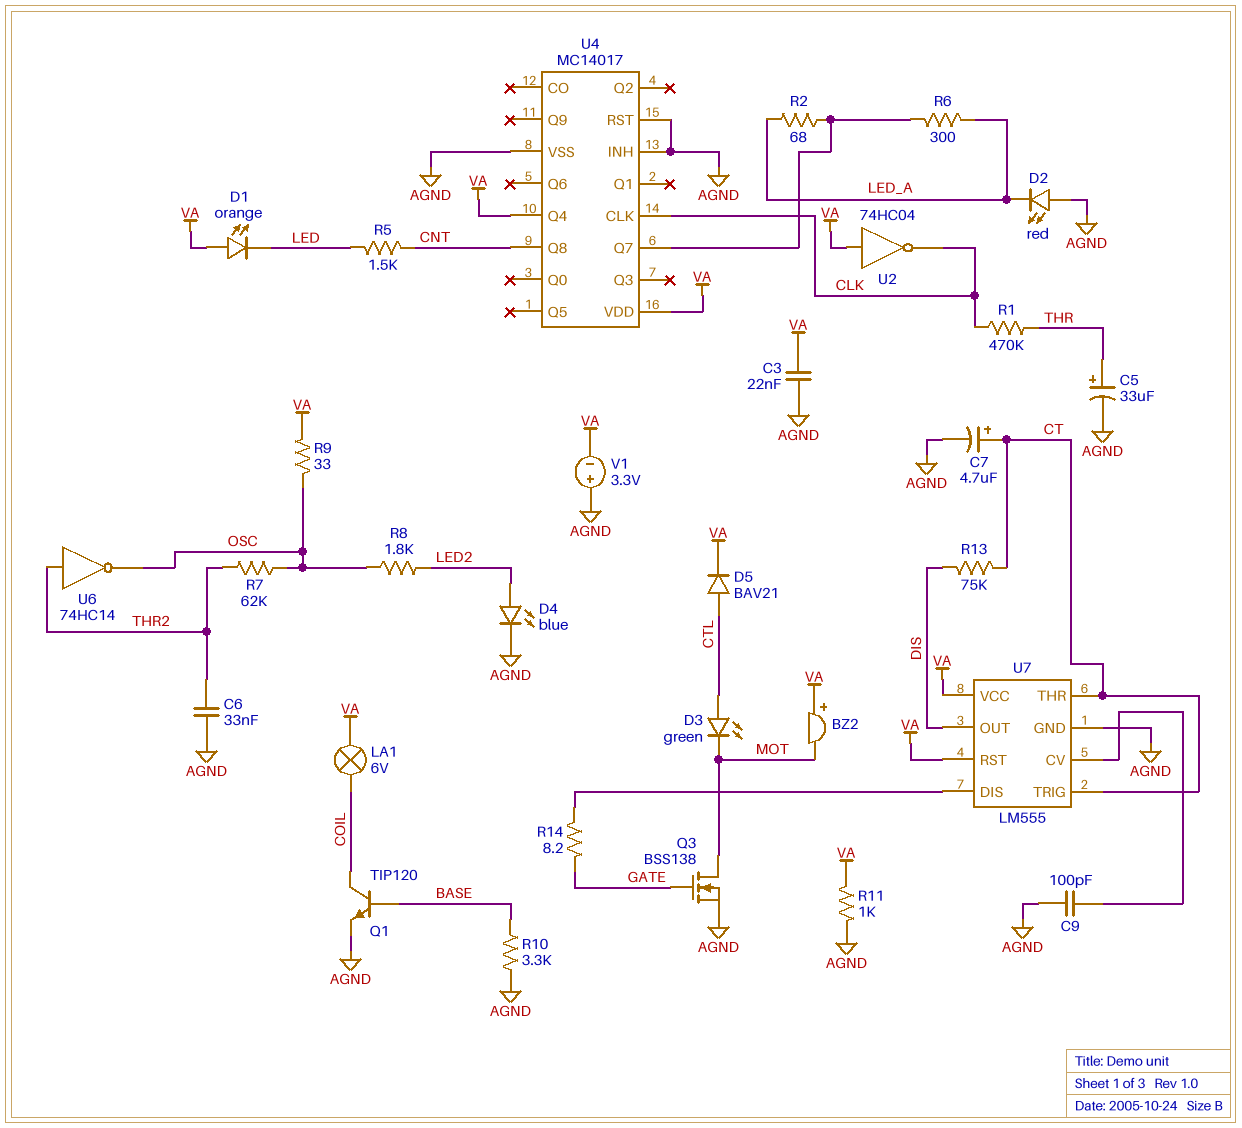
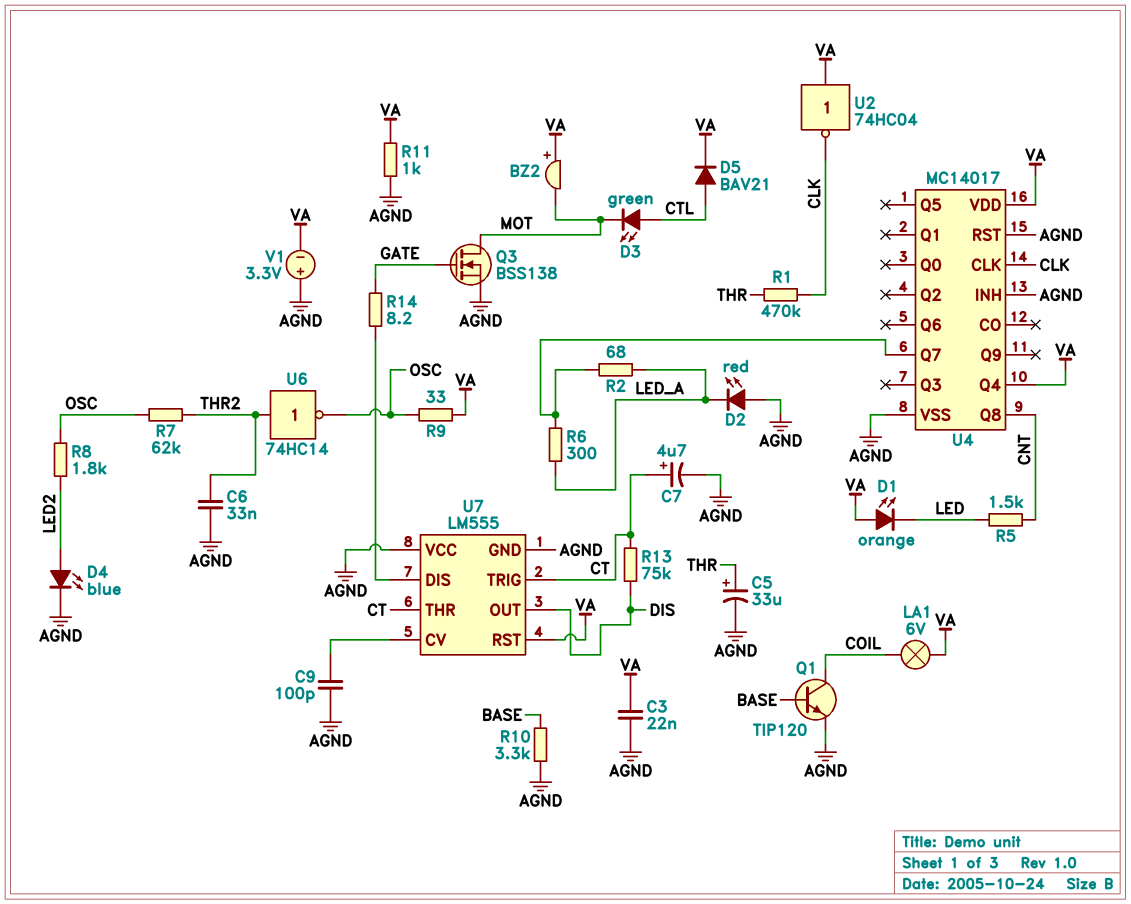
U7 pin VCC: VA -> AGND

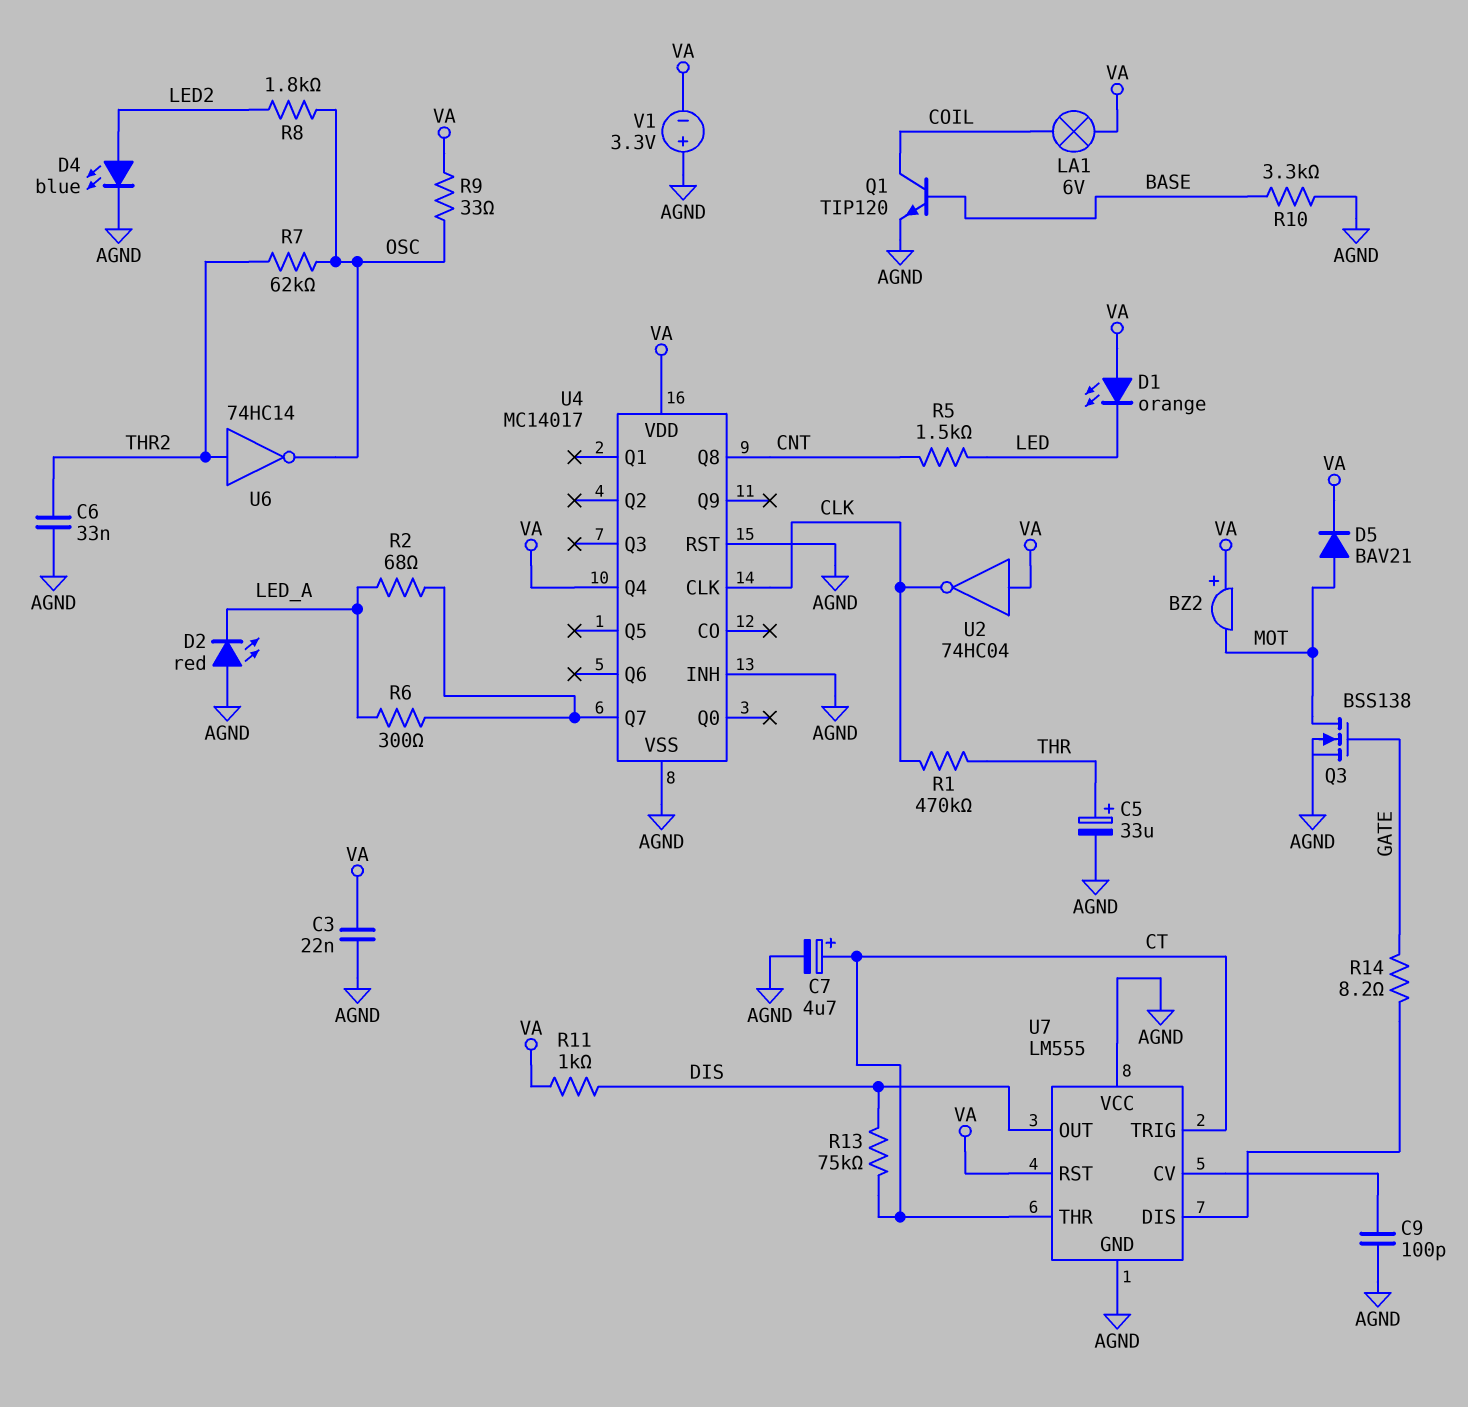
D3: LED green (A CTL, K MOT) -> none
D5: diode BAV21 (A CTL, K VA) -> diode BAV21 (A MOT, K VA)
R11: 1k (AGND, VA) -> 1k (DIS, VA)

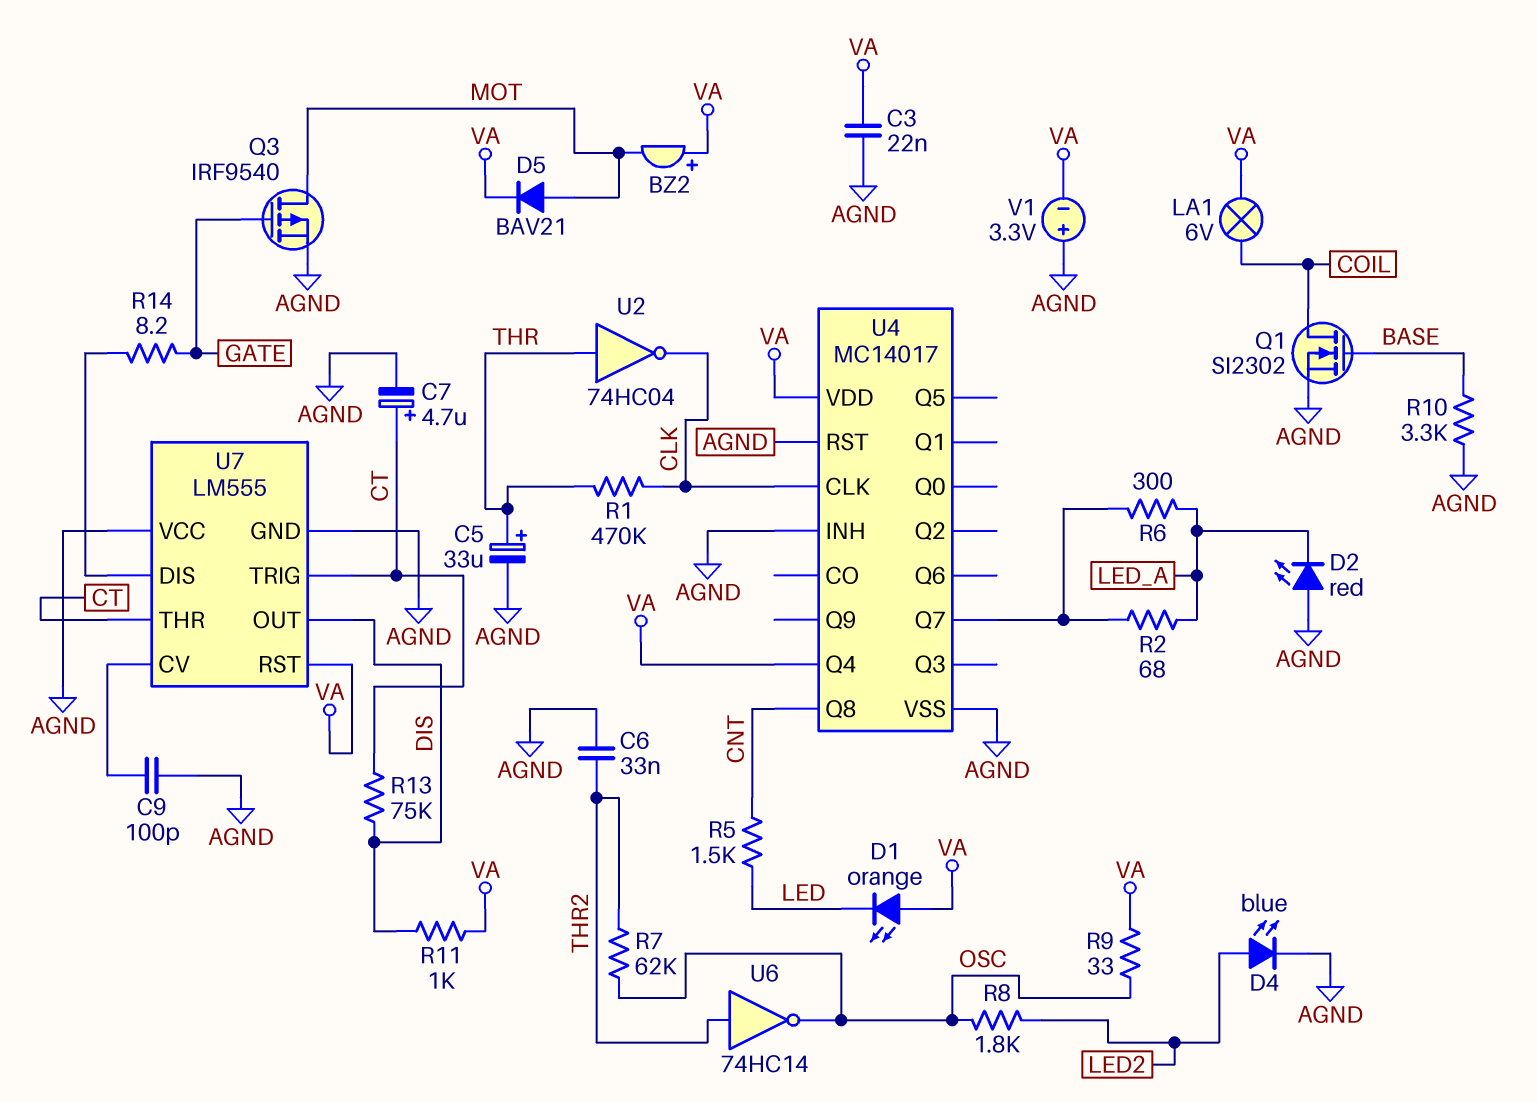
Q1: NPN TIP120 (B BASE, C COIL, E AGND) -> NMOS SI2302 (G BASE, D COIL, S AGND)
Q3: NMOS BSS138 (G GATE, D MOT, S AGND) -> PMOS IRF9540 (G GATE, D MOT, S AGND)
U2: NOT 74HC04 (in VA, out CLK) -> NOT 74HC04 (in THR, out CLK)

